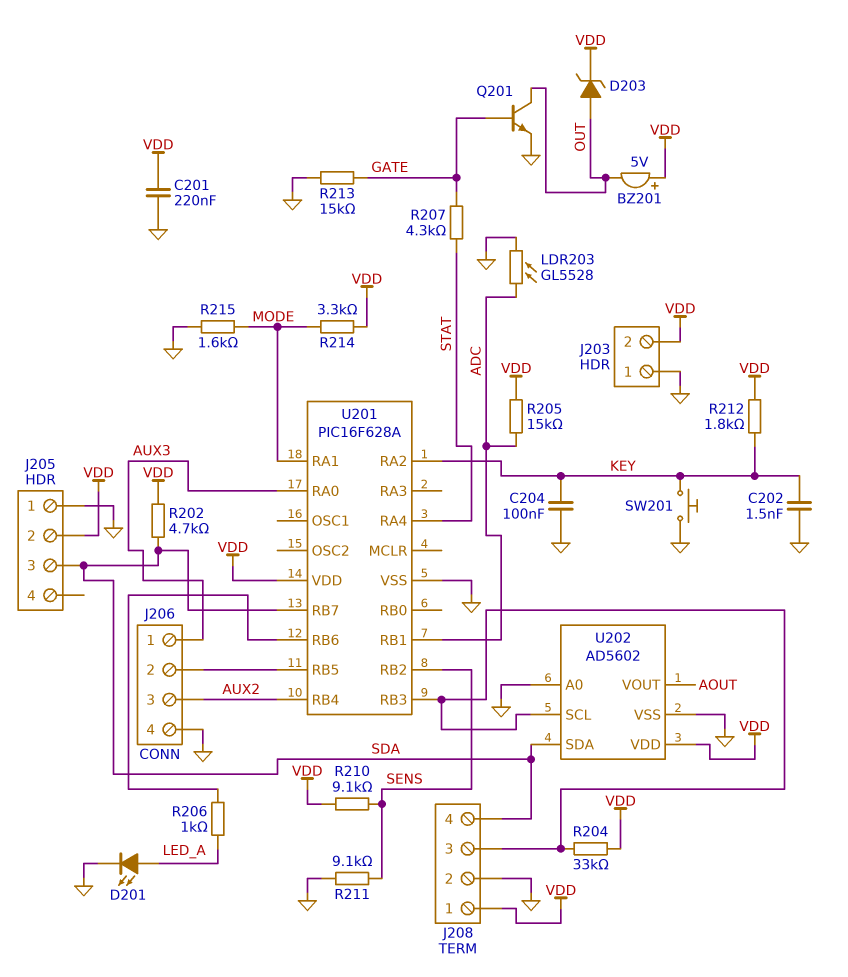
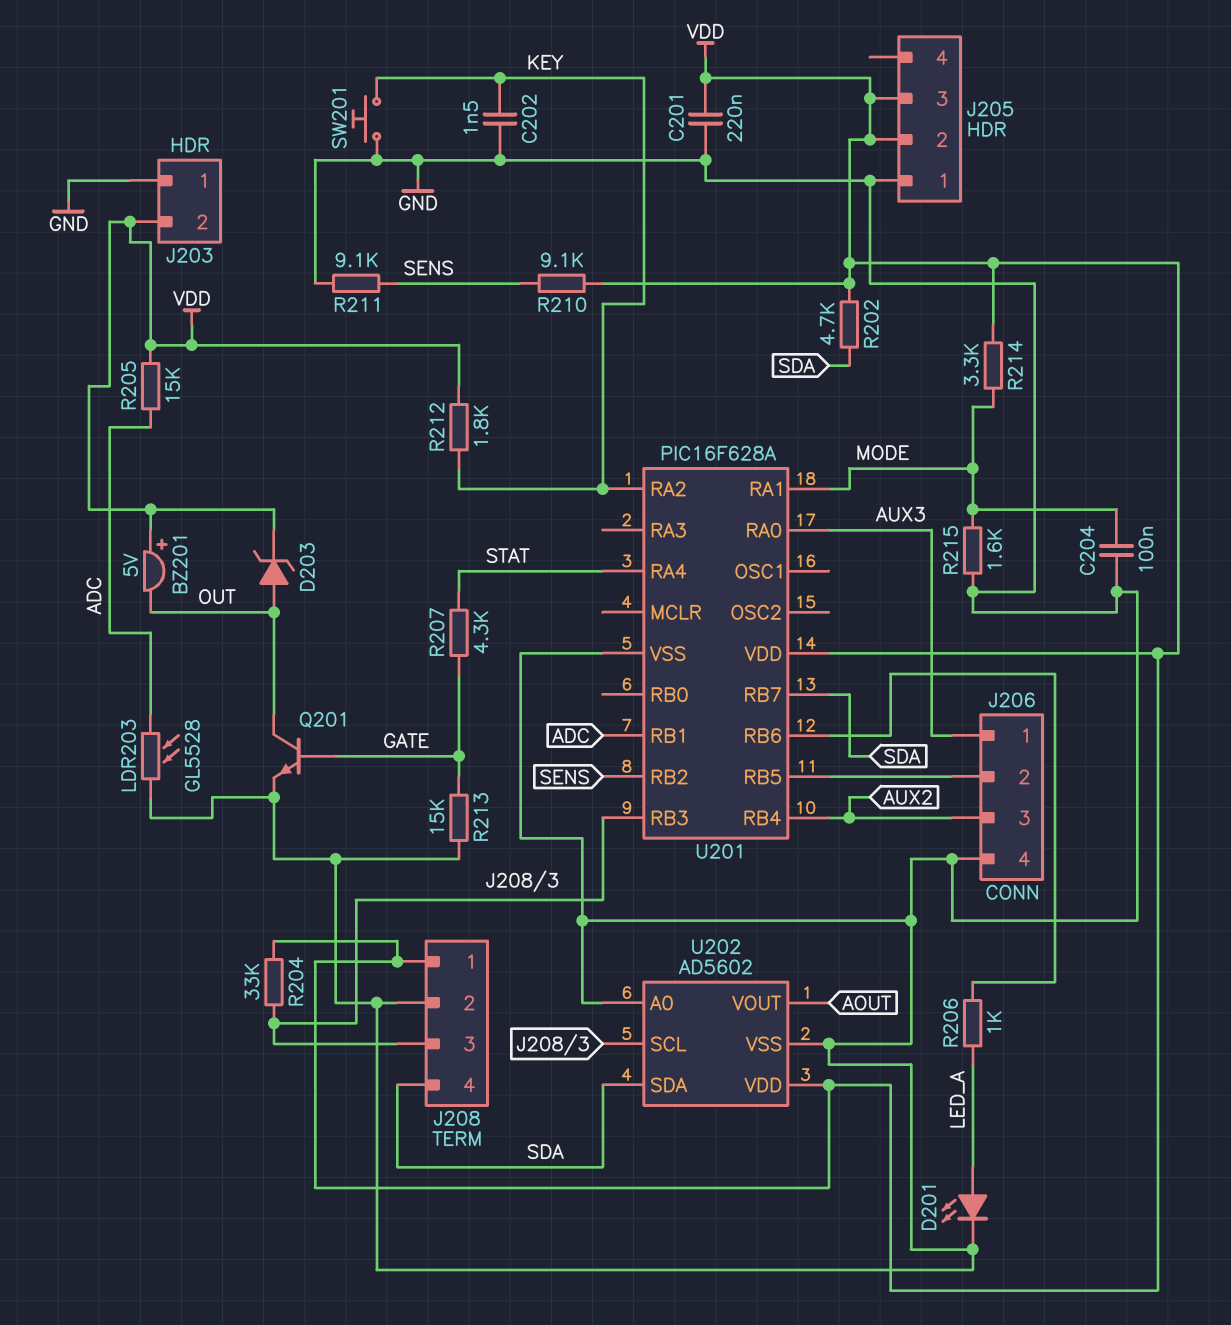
C204: 100nF (GND, KEY) -> 100nF (GND, MODE)
J205 pin 3: SDA -> VDD

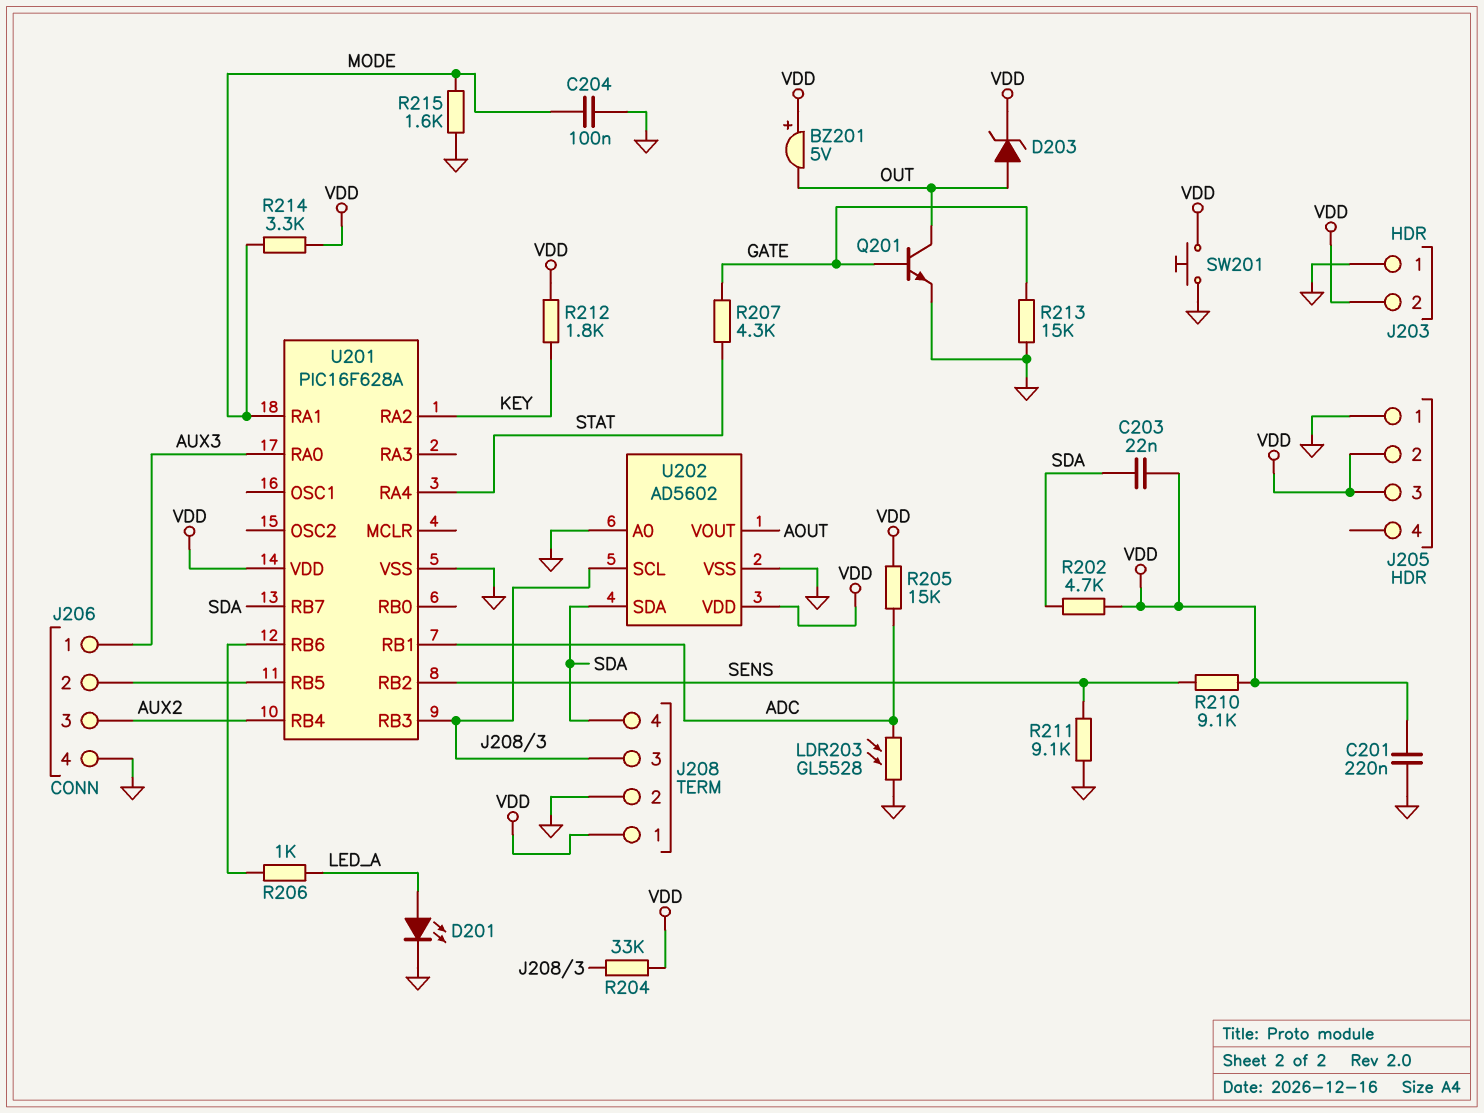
C202: 1.5nF (GND, KEY) -> none
C203: none -> 22nF (SDA, VDD)
SW201: button (GND, KEY) -> button (GND, VDD)

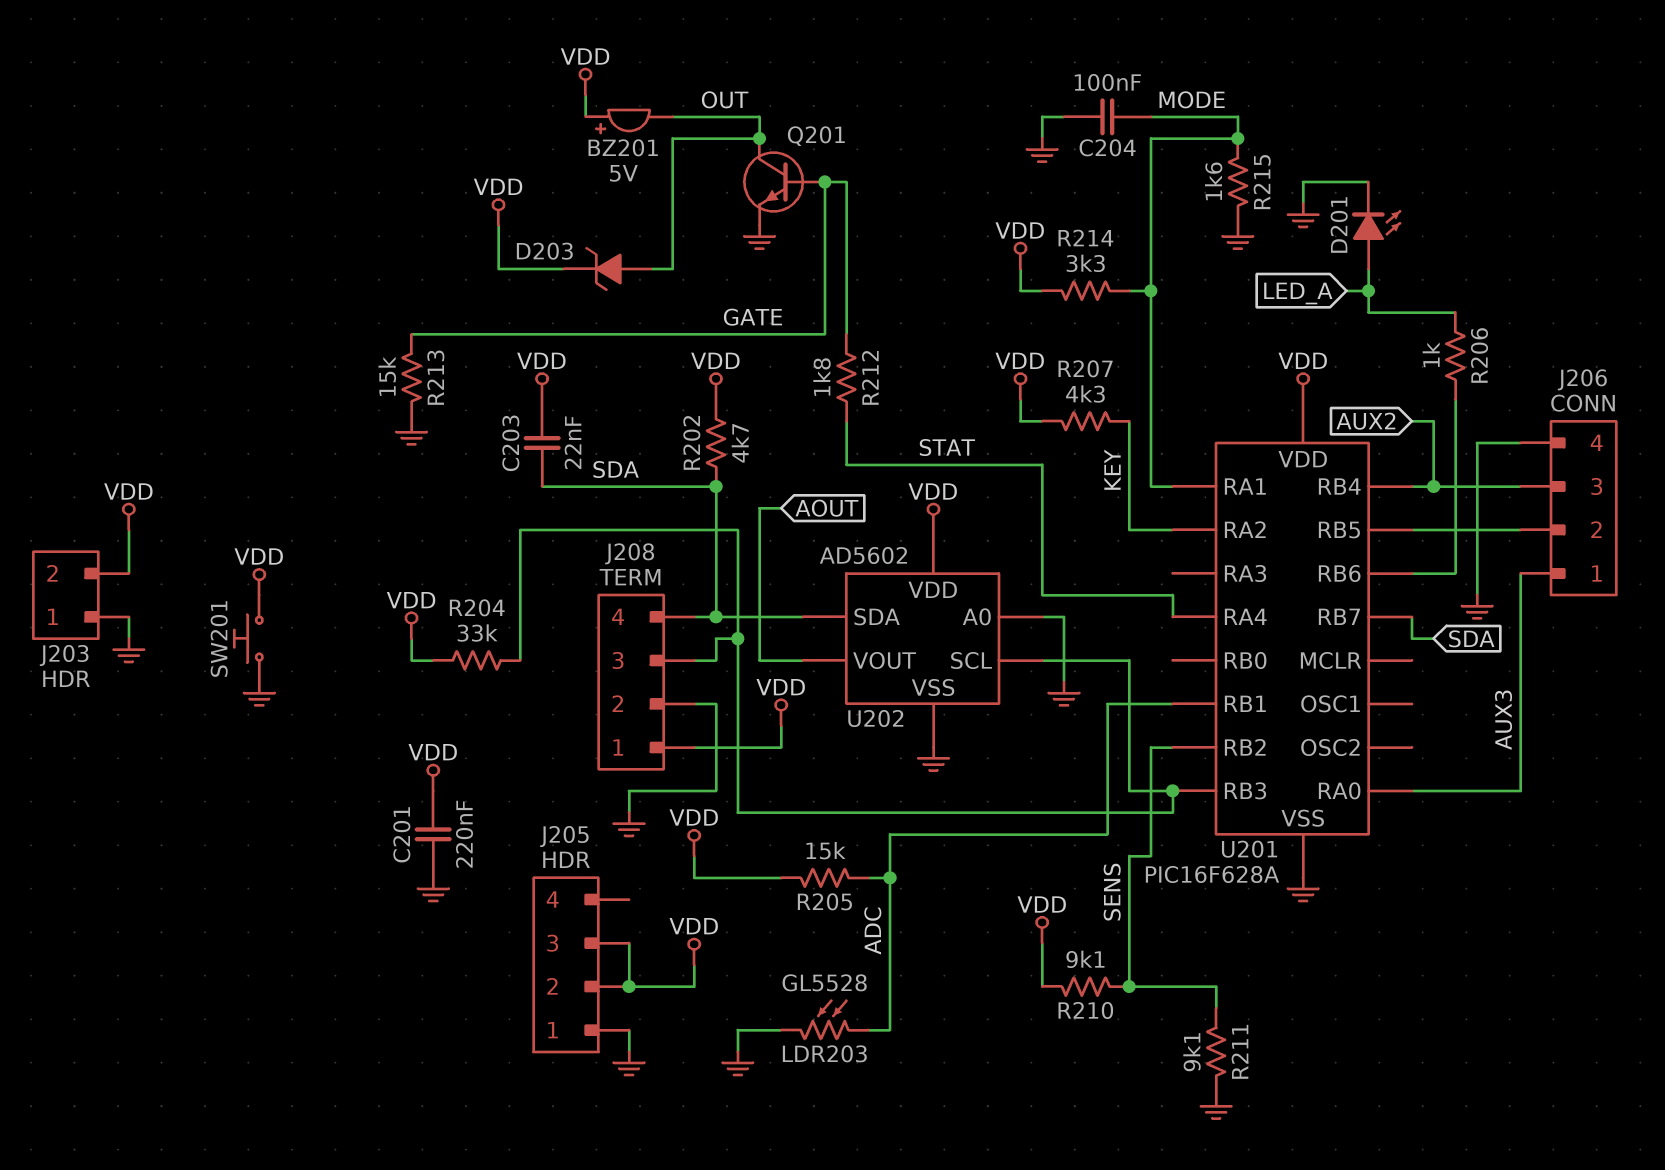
R207: 4.3k (GATE, STAT) -> 4.3k (KEY, VDD)
R212: 1.8k (KEY, VDD) -> 1.8k (GATE, STAT)

